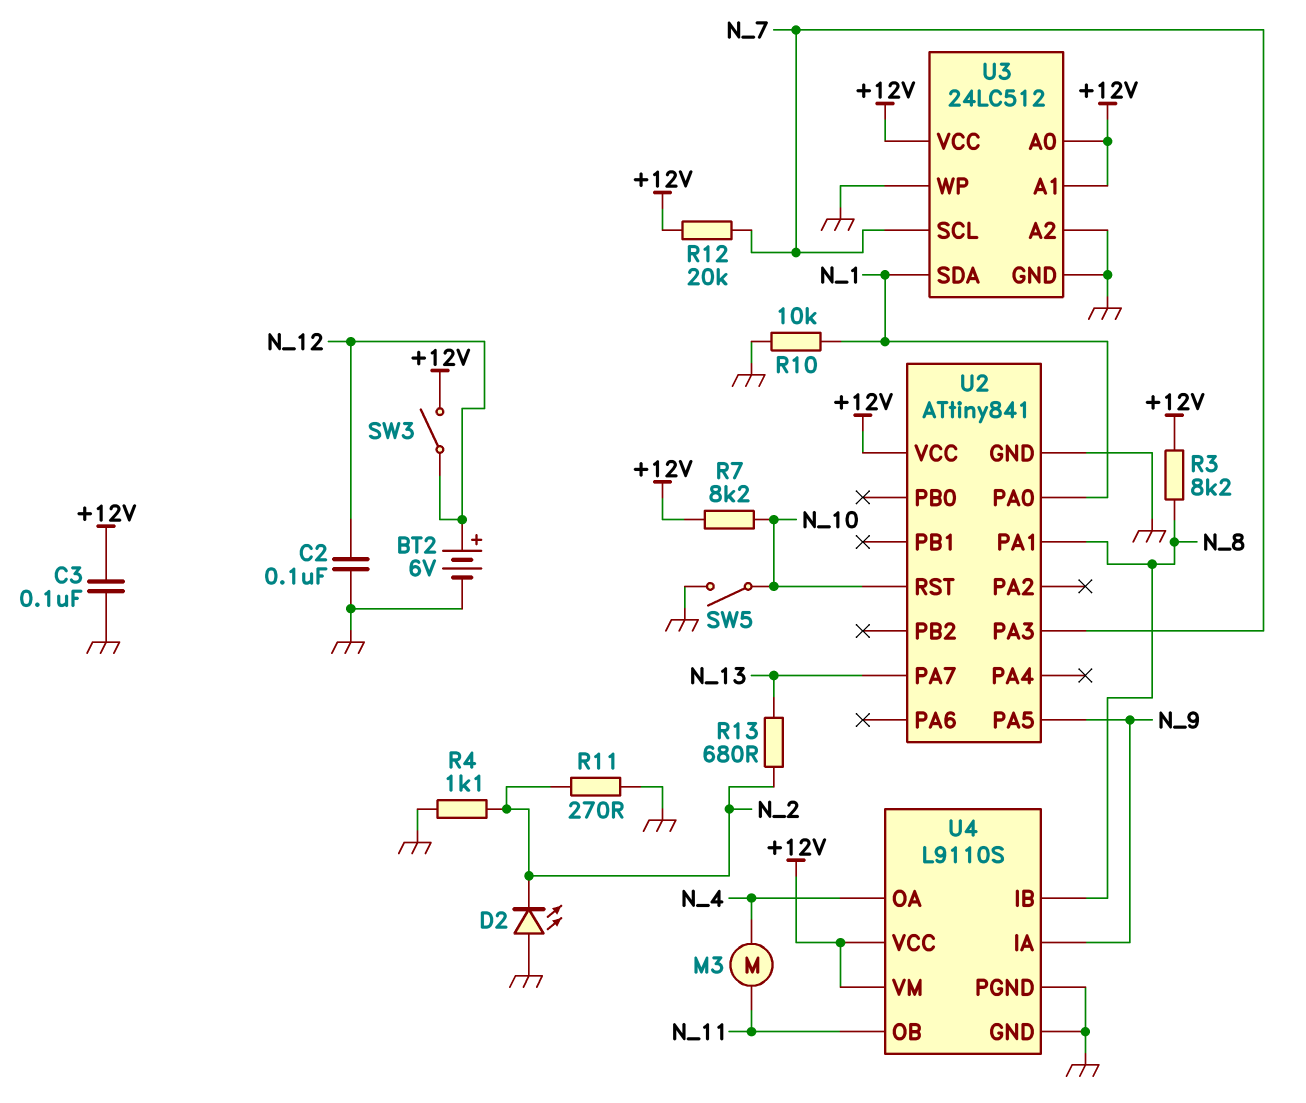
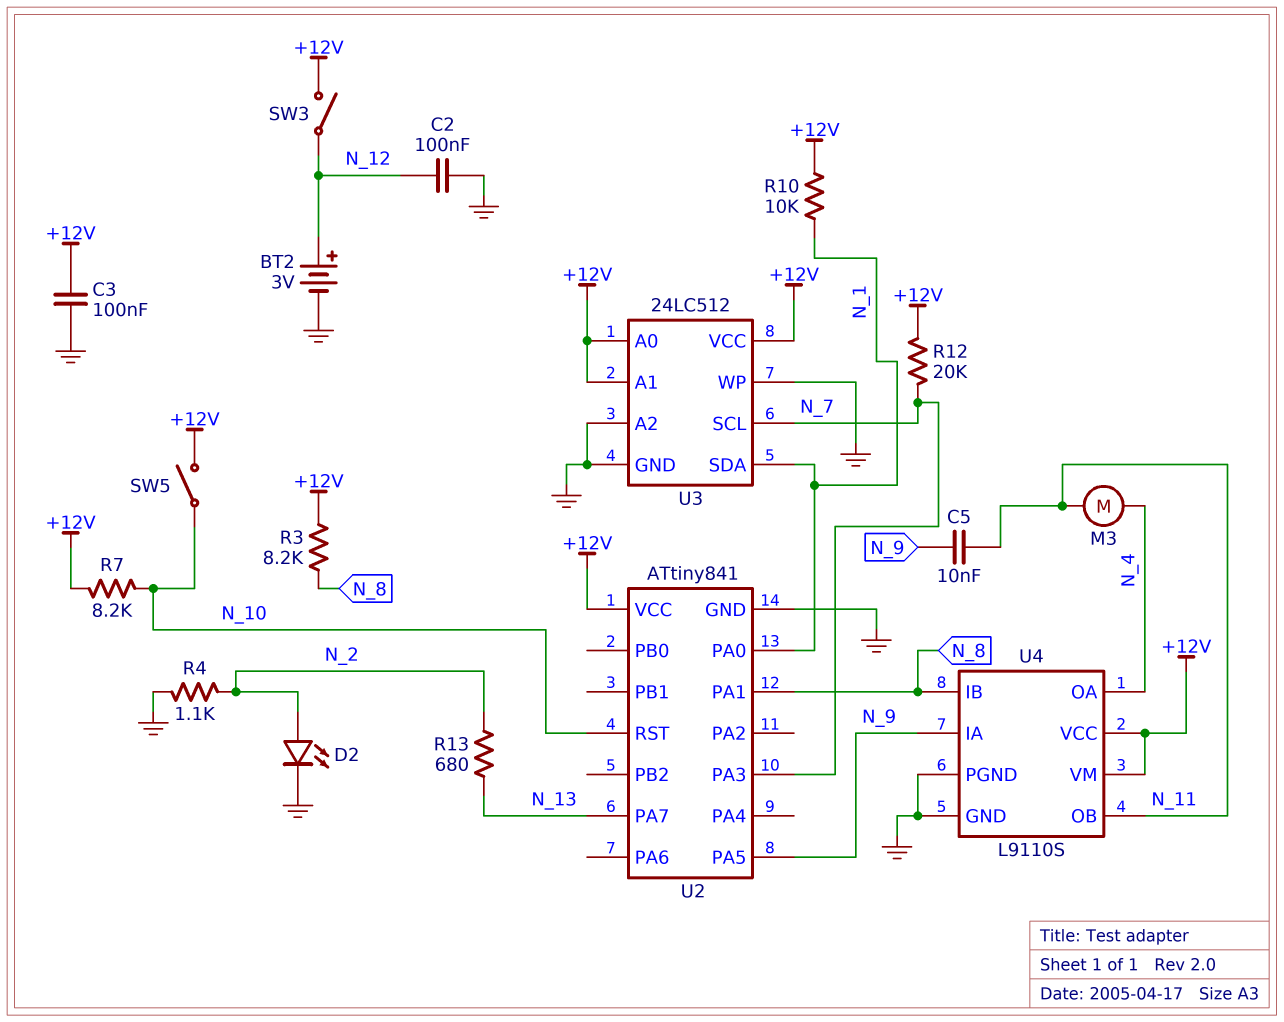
BT2: 6V (plus N_12, minus GND) -> 3V (plus N_12, minus GND)
C5: none -> 10nF (N_9, N_11)
D2: LED (A GND, K N_2) -> LED (A N_2, K GND)
R10: 10k (GND, N_1) -> 10k (+12V, N_1)
R11: 270 (GND, N_2) -> none
SW5: switch (GND, N_10) -> switch (+12V, N_10)

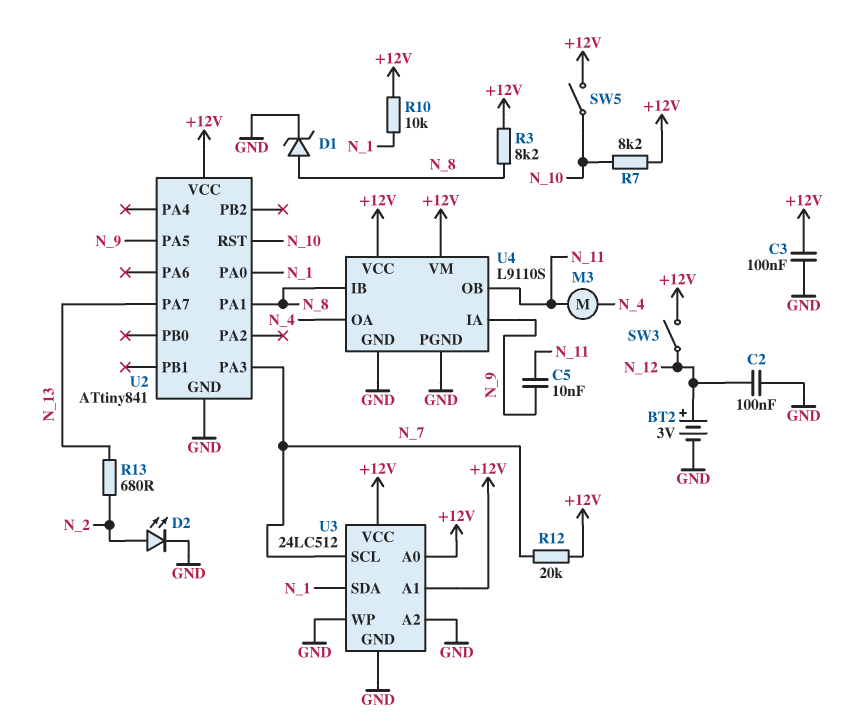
D1: none -> zener (A N_8, K GND)
R4: 1.1k (GND, N_2) -> none

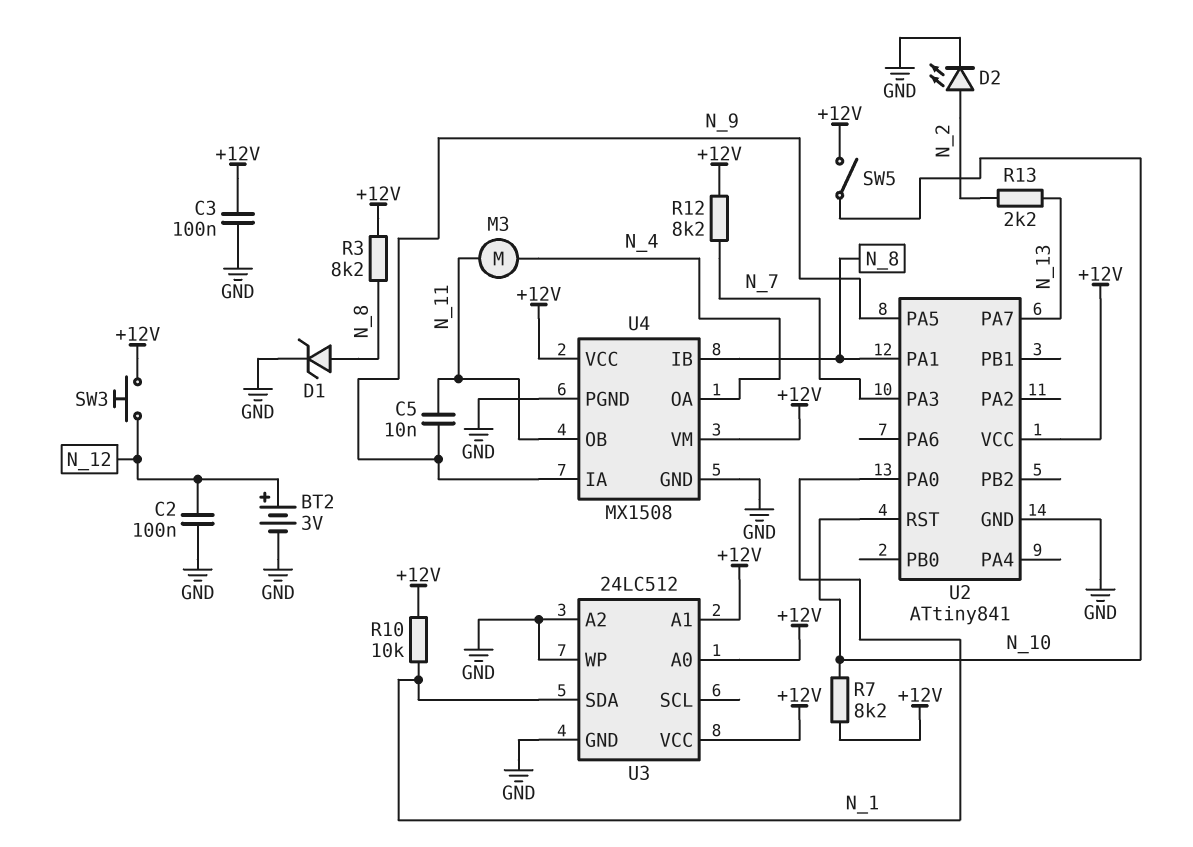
R12: 20k (+12V, N_7) -> 8.2k (+12V, N_7)
R13: 680 (N_2, N_13) -> 2.2k (N_2, N_13)
SW3: switch (+12V, N_12) -> button (+12V, N_12)
U3 pin SCL: N_7 -> none
U4: L9110S -> MX1508

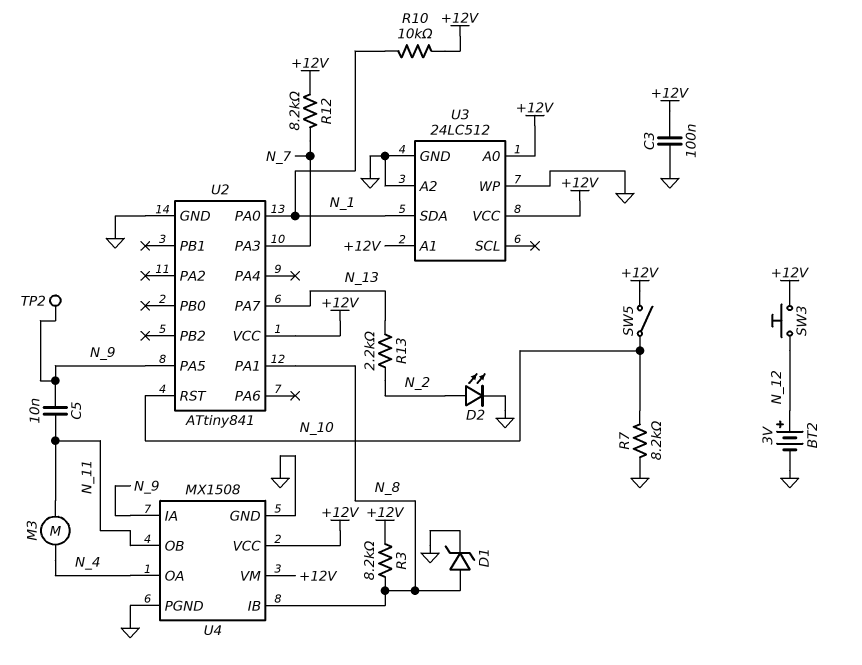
C2: 100nF (GND, N_12) -> none
R7: 8.2k (+12V, N_10) -> 8.2k (GND, N_10)
TP2: none -> test point (N_9)

